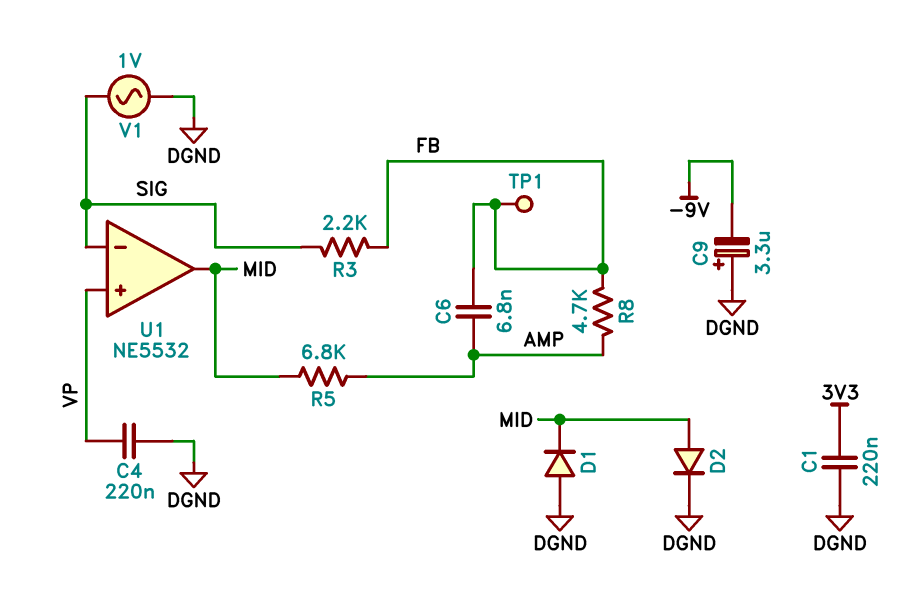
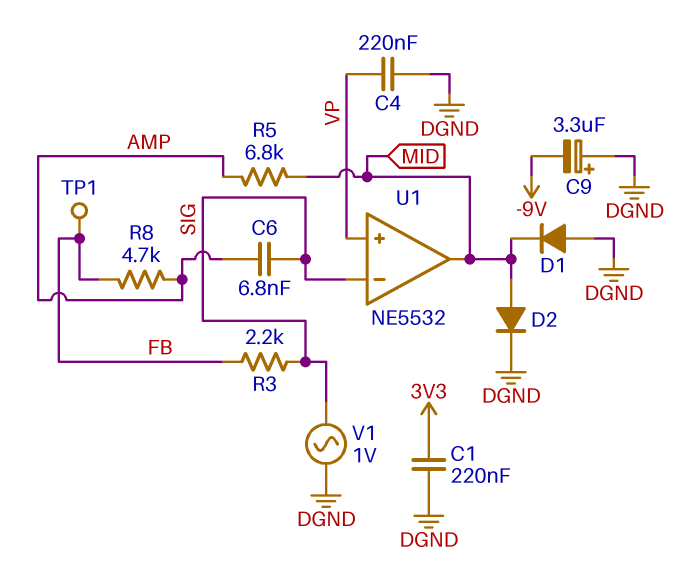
C6: 6.8nF (AMP, FB) -> 6.8nF (AMP, SIG)

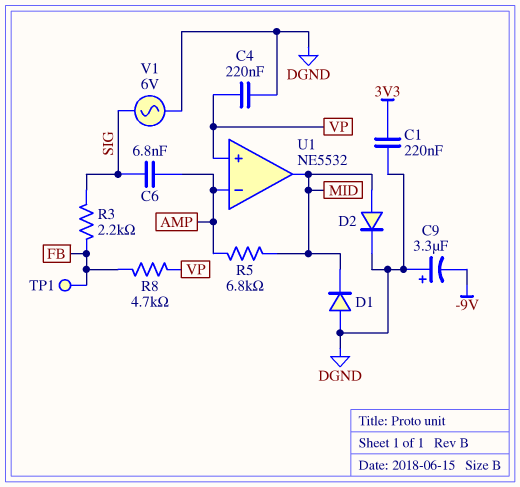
R8: 4.7k (AMP, FB) -> 4.7k (FB, VP)
U1 pin in-: SIG -> AMP
V1: AC 1V (DGND, SIG) -> AC 6V (DGND, SIG)

